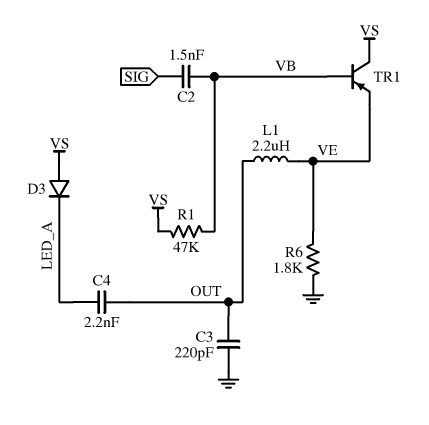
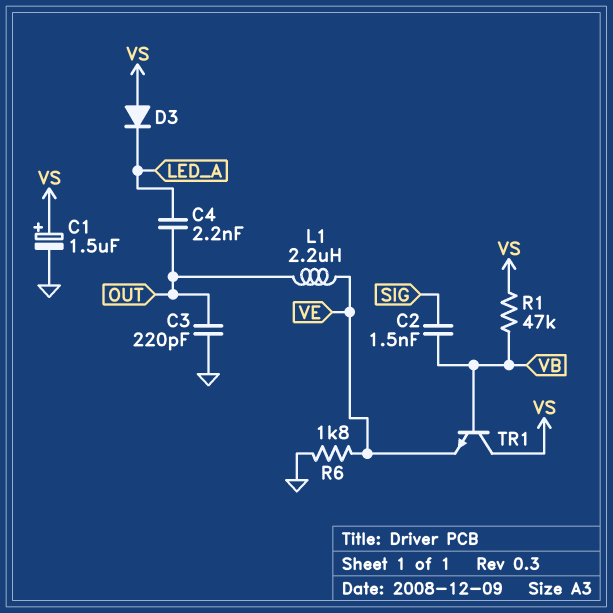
C1: none -> 1.5uF (plus VS, minus GND)
TR1: PNP (B VB, C VS, E VE) -> NPN (B VB, C VS, E VE)

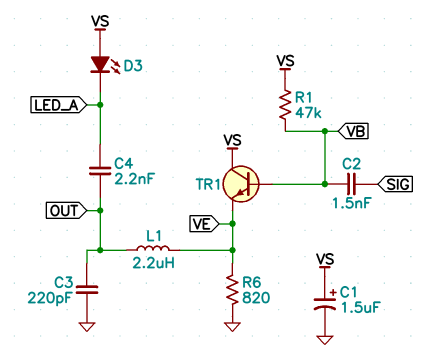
D3: diode (A VS, K LED_A) -> LED (A VS, K LED_A)
R6: 1.8k (GND, VE) -> 820 (GND, VE)

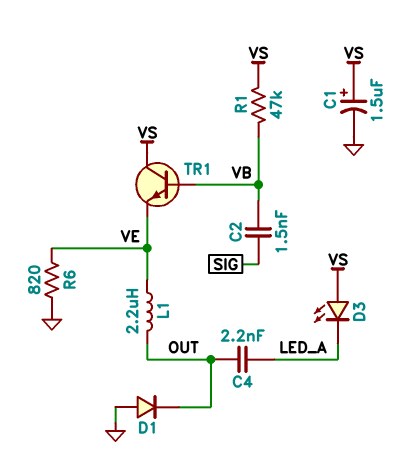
C3: 220pF (GND, OUT) -> none
D1: none -> diode (A GND, K OUT)

